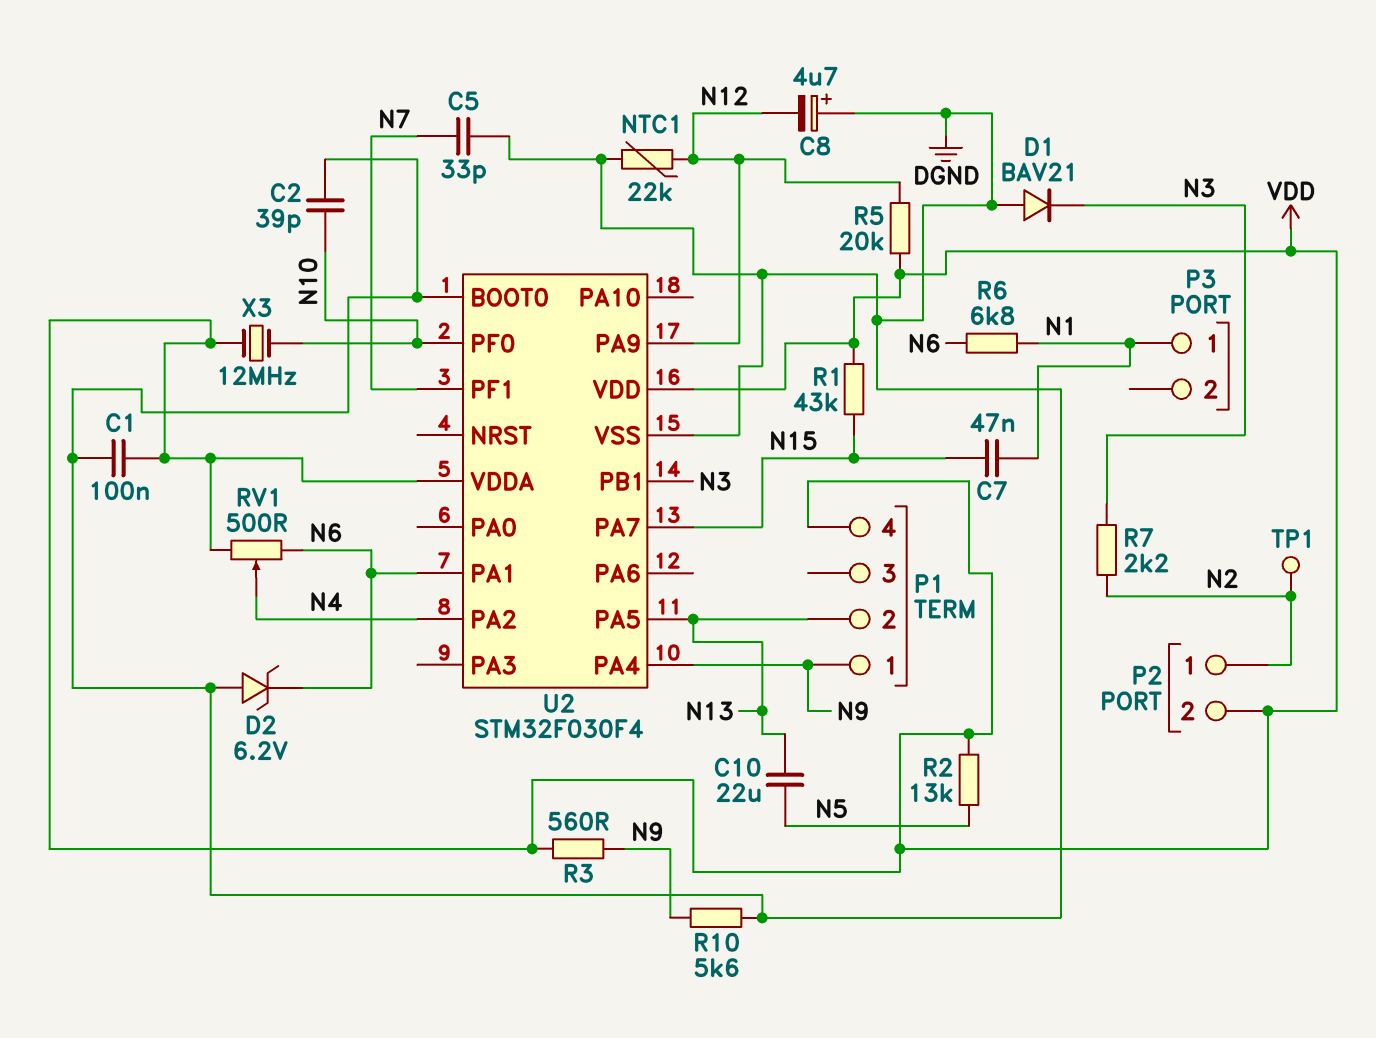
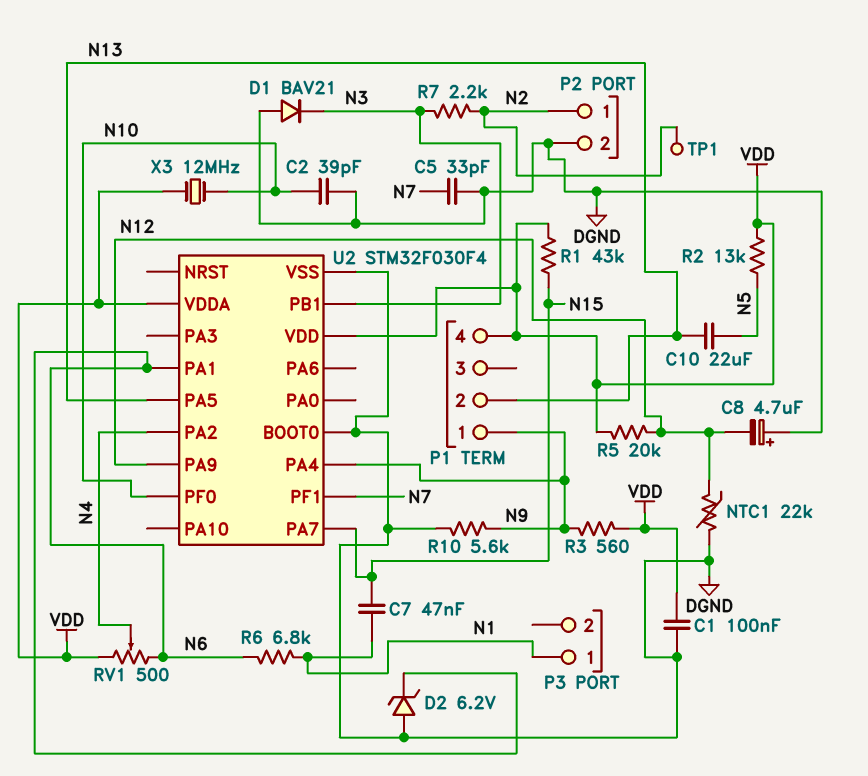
P2 pin 2: VDD -> DGND

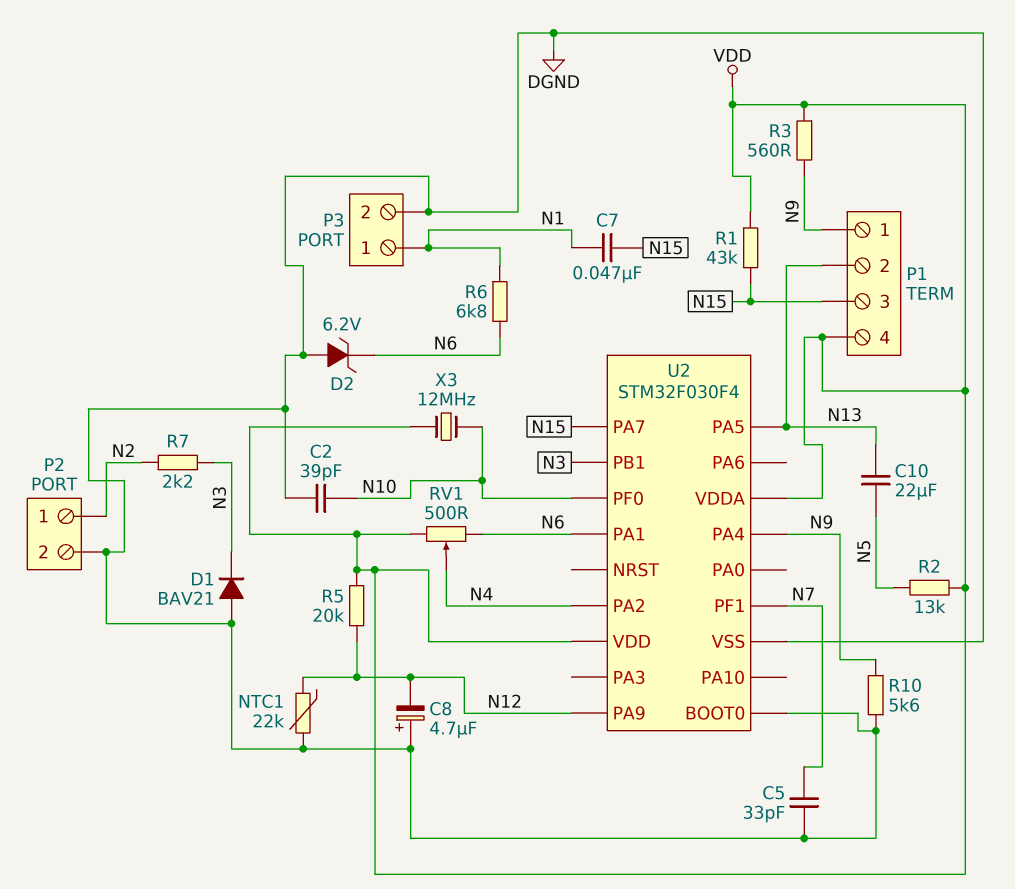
C1: 100nF (DGND, VDD) -> none
P1 pin 3: none -> N15
P3 pin 2: none -> DGND
TP1: test point (N2) -> none

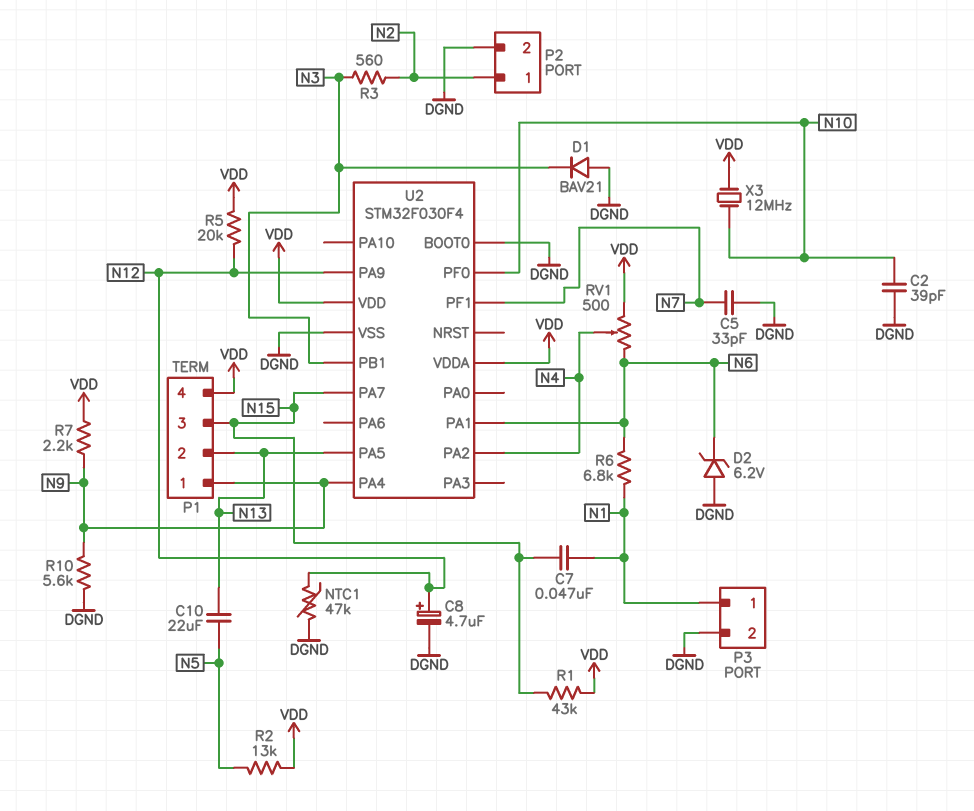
C8: 4.7uF (plus DGND, minus N12) -> 4.7uF (plus N12, minus DGND)
NTC1: 22k (DGND, N12) -> 47k (DGND, N12)
R3: 560 (N9, VDD) -> 560 (N2, N3)
R7: 2.2k (N2, N3) -> 2.2k (N9, VDD)

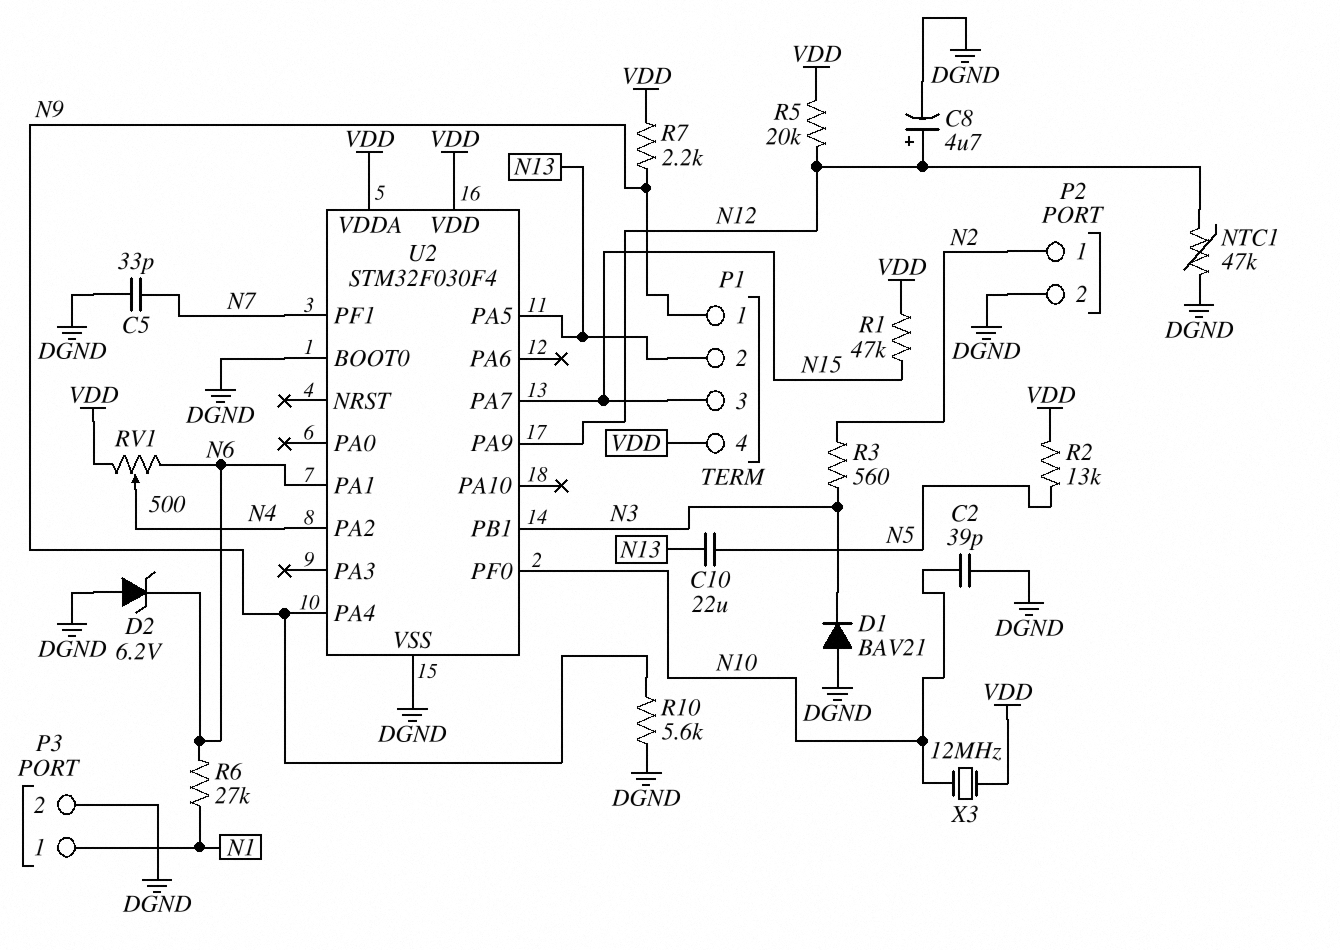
C7: 47nF (N1, N15) -> none
R1: 43k (N15, VDD) -> 47k (N15, VDD)
R6: 6.8k (N1, N6) -> 27k (N1, N6)

